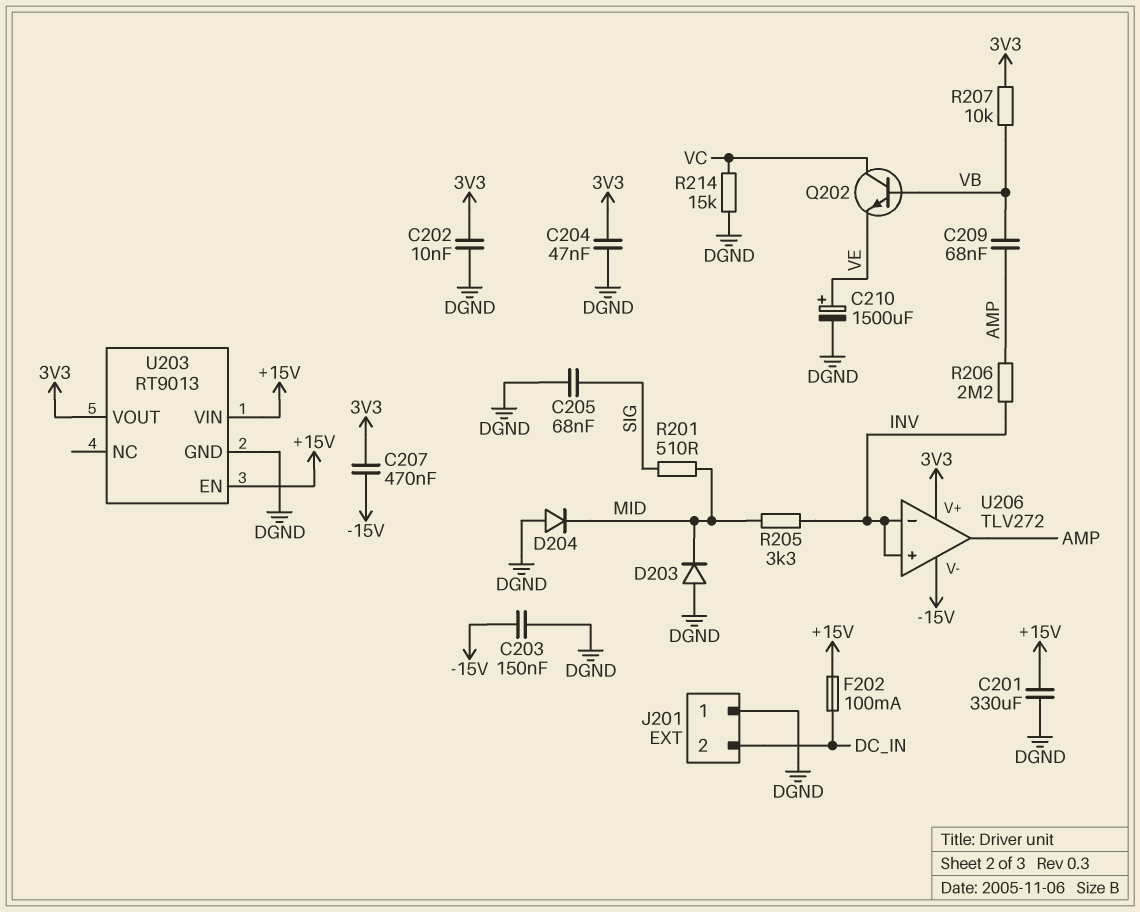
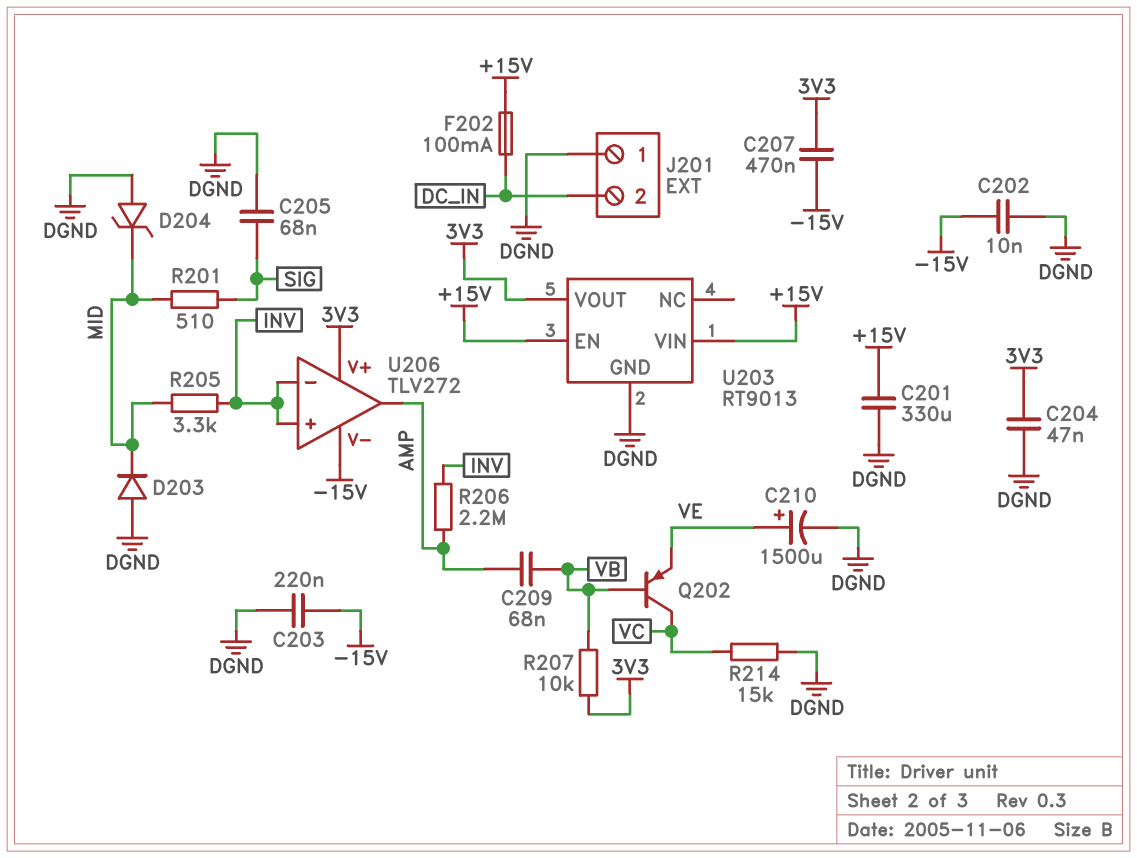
C202: 10nF (3V3, DGND) -> 10nF (-15V, DGND)
C203: 150nF (-15V, DGND) -> 220nF (-15V, DGND)
D204: diode (A DGND, K MID) -> zener (A DGND, K MID)
Q202: NPN (B VB, C VC, E VE) -> PNP (B VB, C VC, E VE)

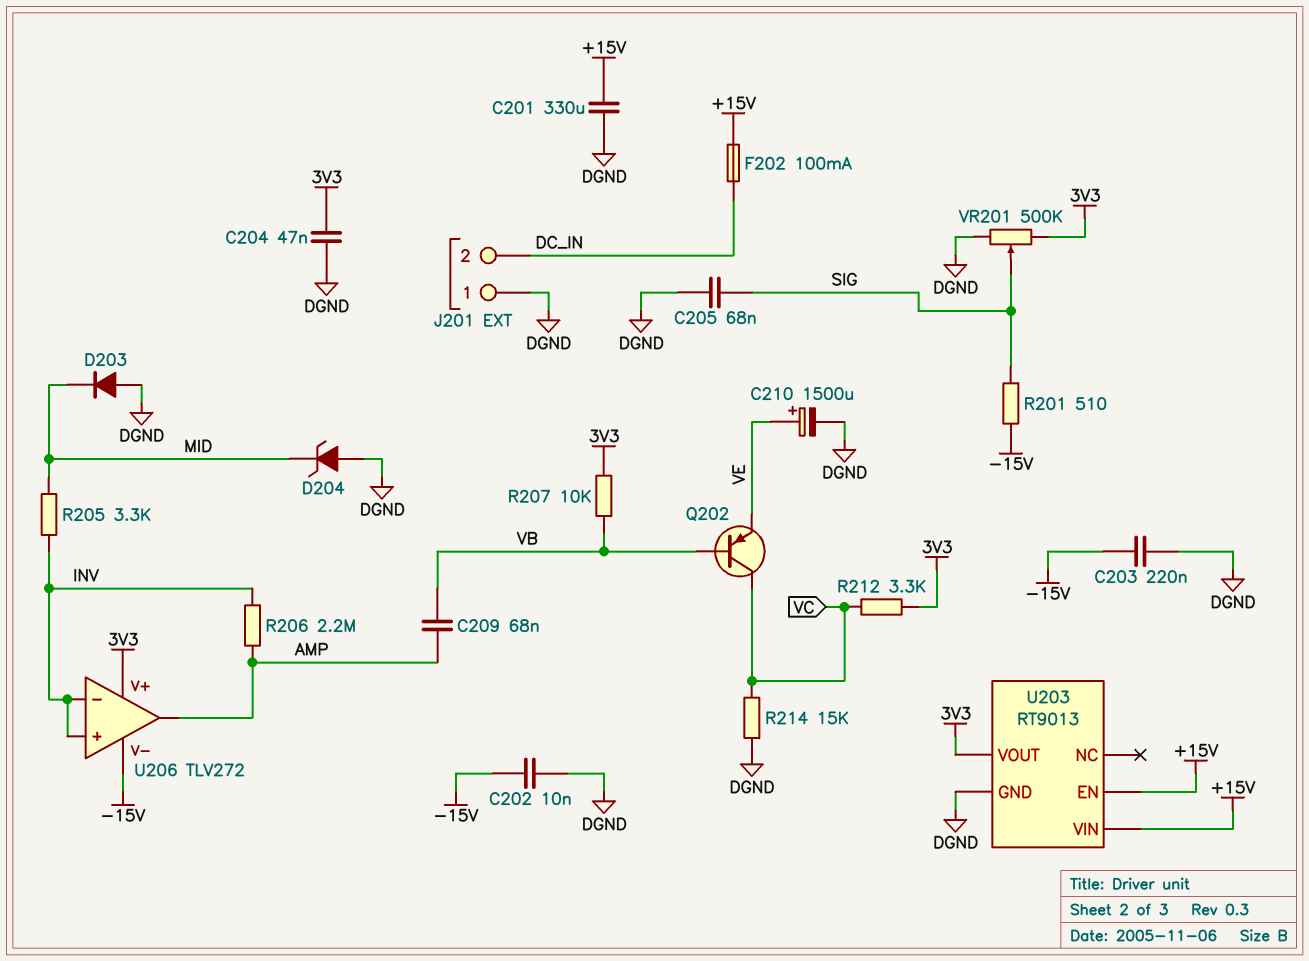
C207: 470nF (-15V, 3V3) -> none
R201: 510 (MID, SIG) -> 510 (-15V, SIG)
R212: none -> 3.3k (3V3, VC)
VR201: none -> 500k (3V3, DGND, wiper SIG)

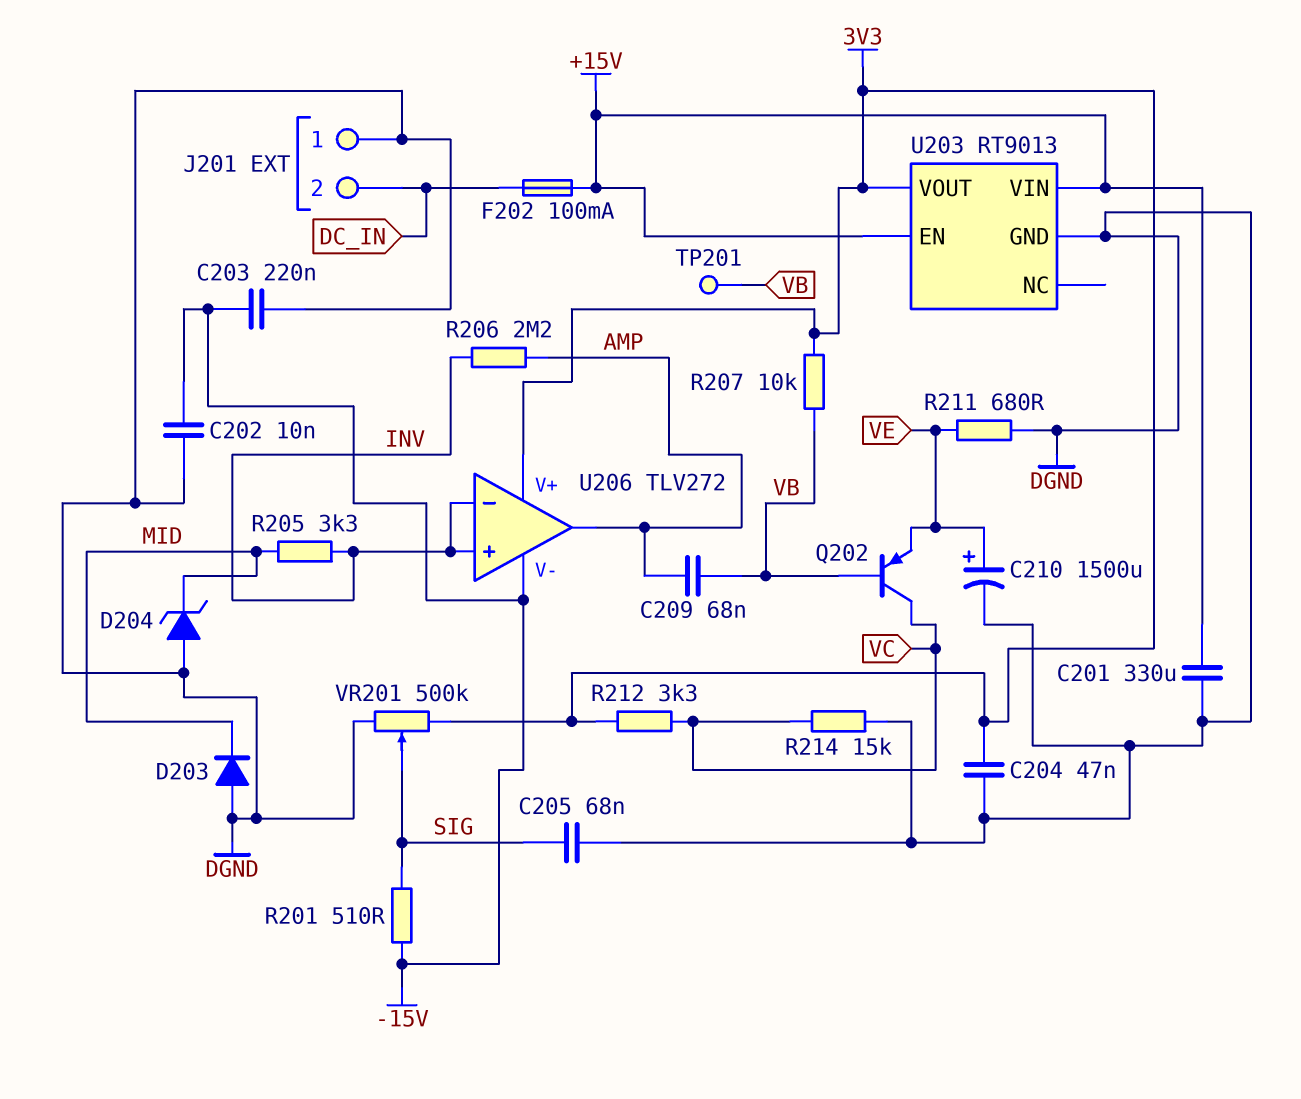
R211: none -> 680 (DGND, VE)
TP201: none -> test point (VB)

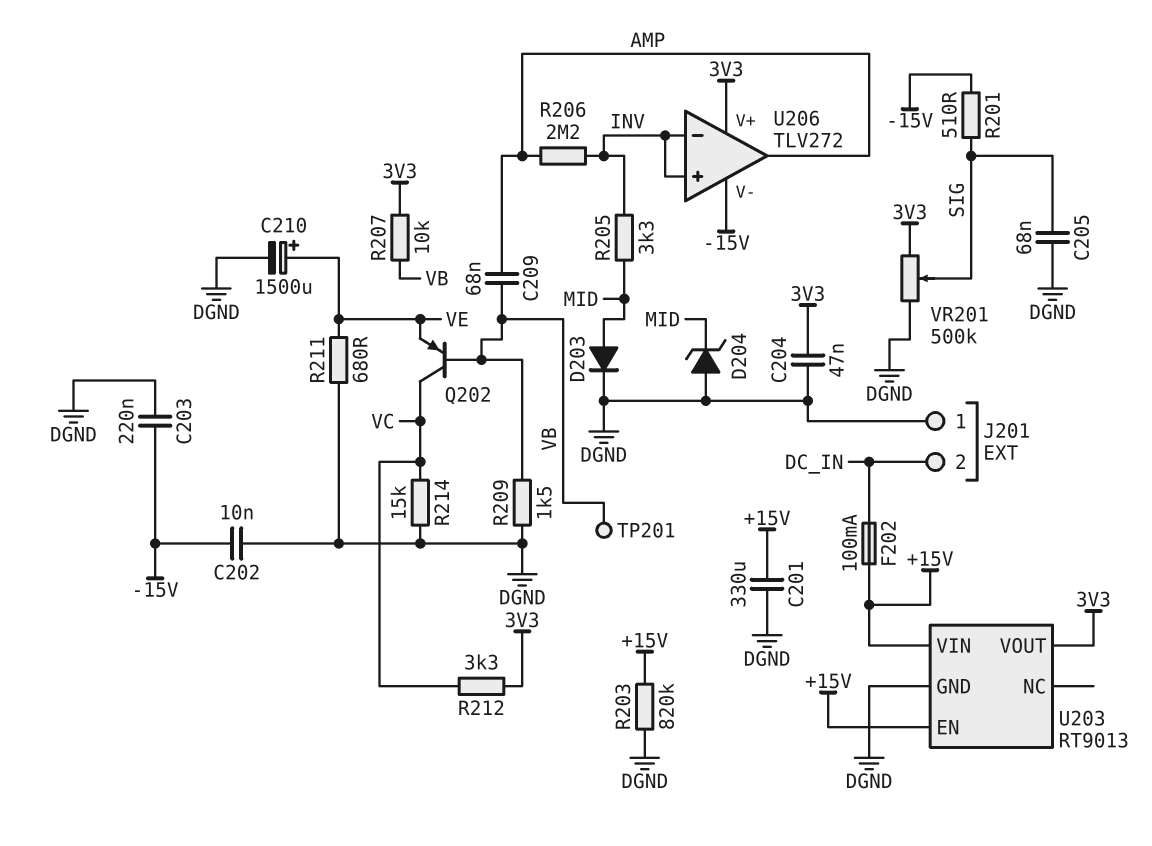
D203: diode (A DGND, K MID) -> diode (A MID, K DGND)
R203: none -> 820k (+15V, DGND)
R209: none -> 1.5k (DGND, VB)

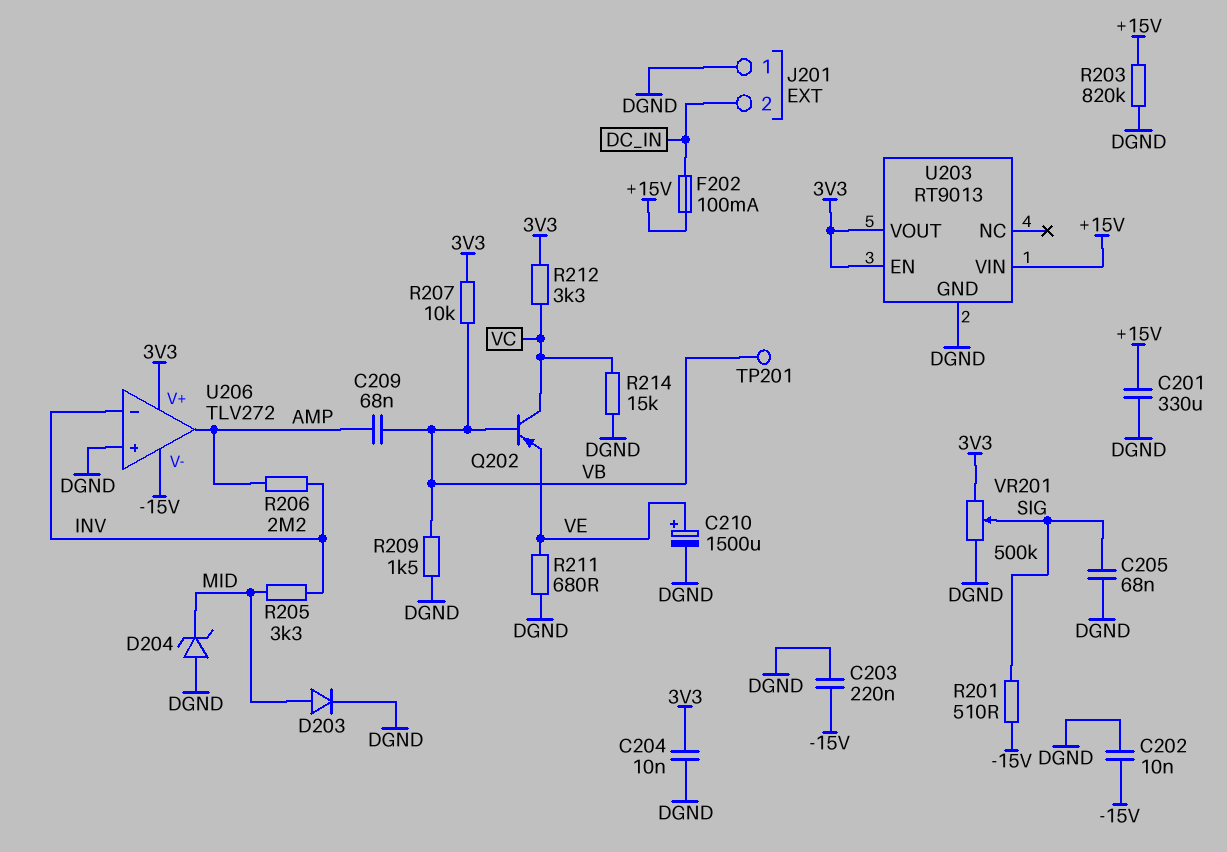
C204: 47nF (3V3, DGND) -> 10nF (3V3, DGND)
U203 pin EN: +15V -> 3V3
U206 pin in+: INV -> DGND

